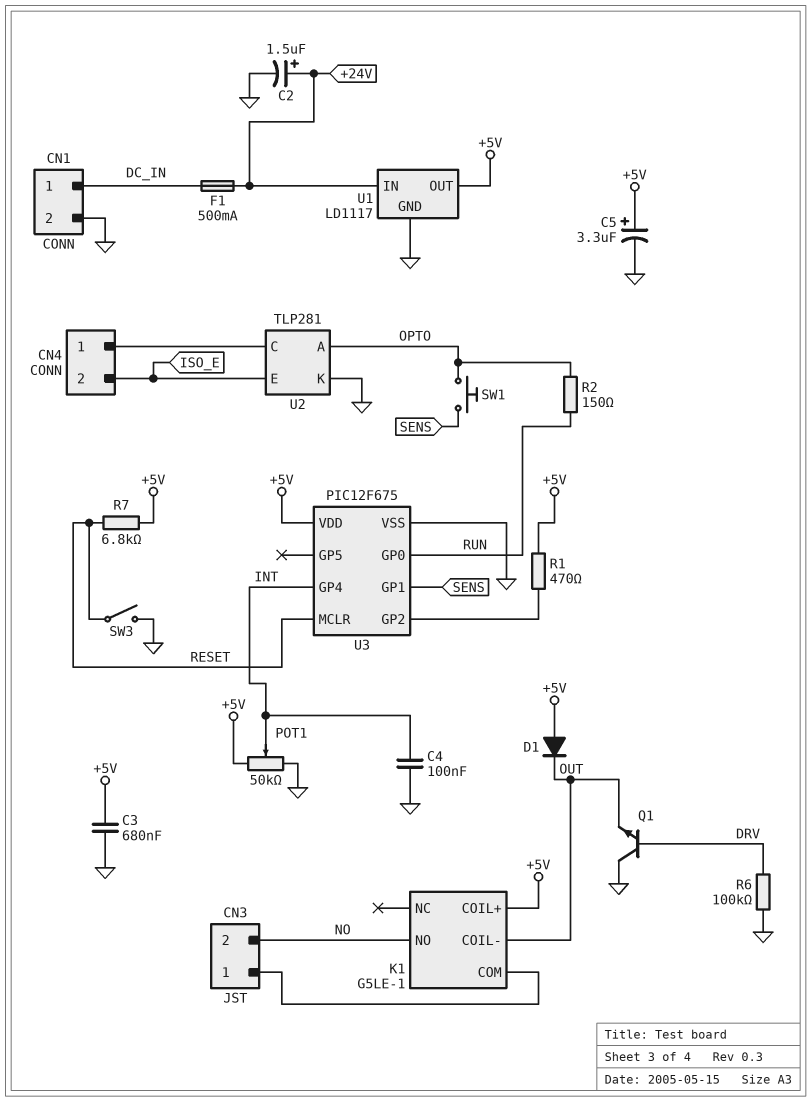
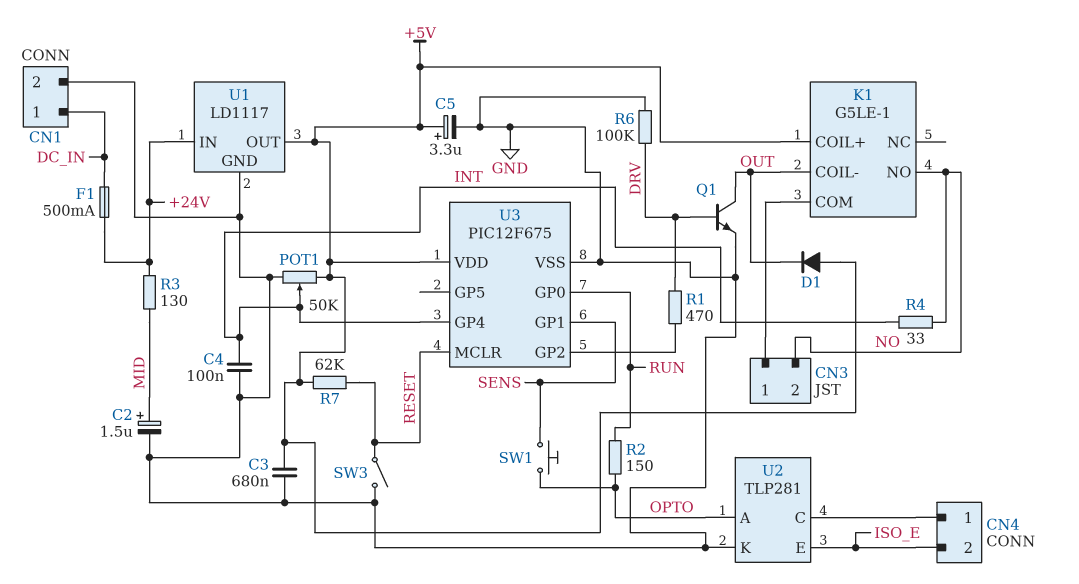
C2: 1.5uF (plus +24V, minus GND) -> 1.5uF (plus MID, minus GND)
Q1: NPN (B DRV, C GND, E OUT) -> NPN (B DRV, C OUT, E GND)
R1: 470 (+5V, U3/GP2) -> 470 (DRV, U3/GP2)
R3: none -> 130 (+24V, MID)
R4: none -> 33 (INT, NO)
R7: 6.8k (+5V, RESET) -> 62k (+5V, RESET)

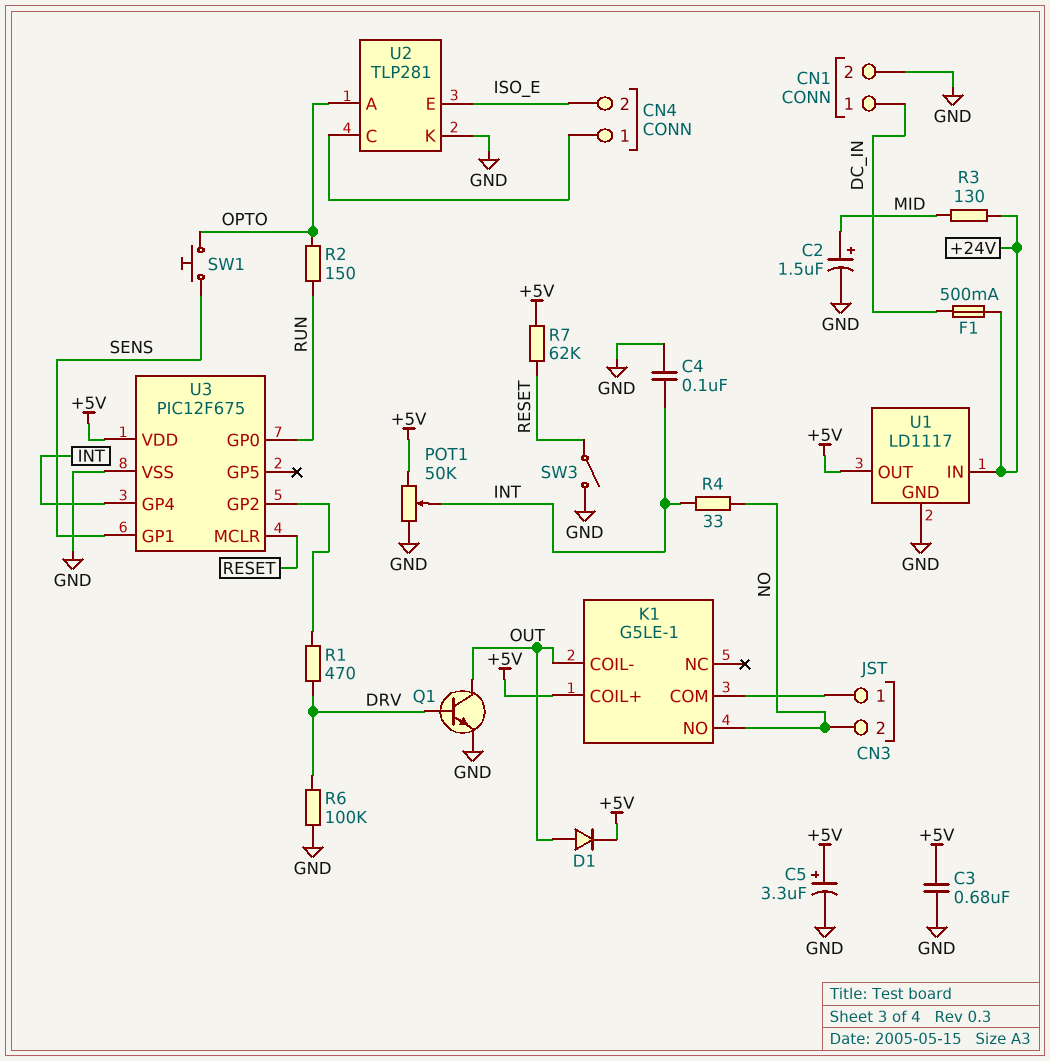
D1: diode (A +5V, K OUT) -> diode (A OUT, K +5V)

